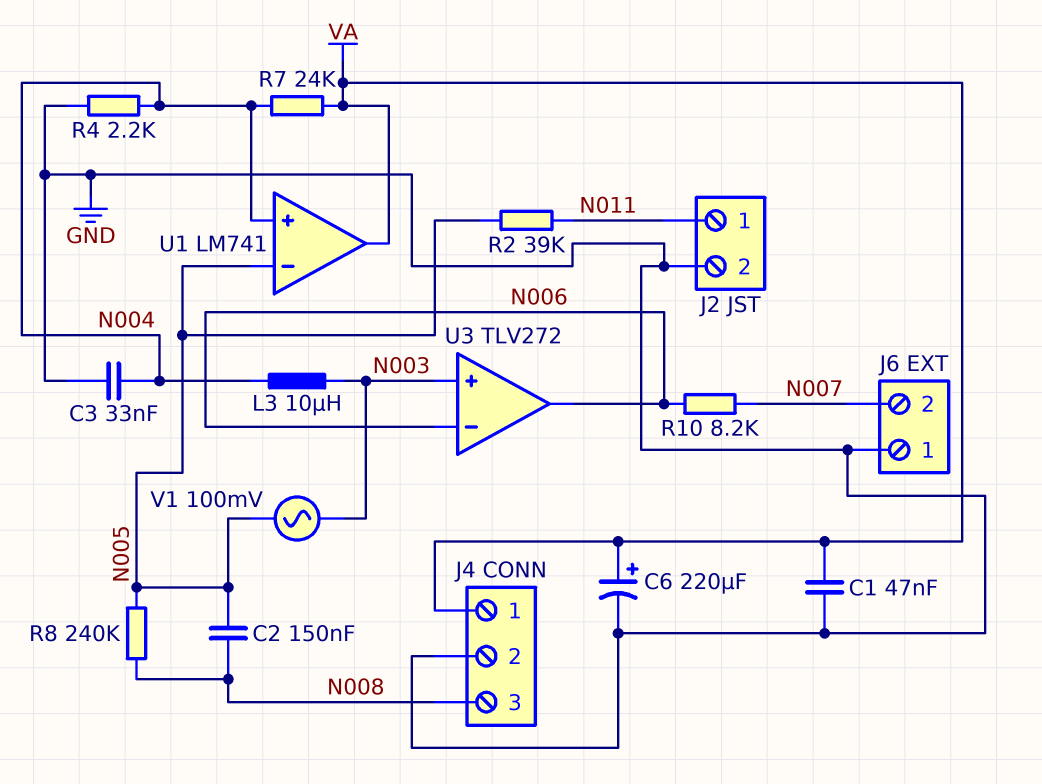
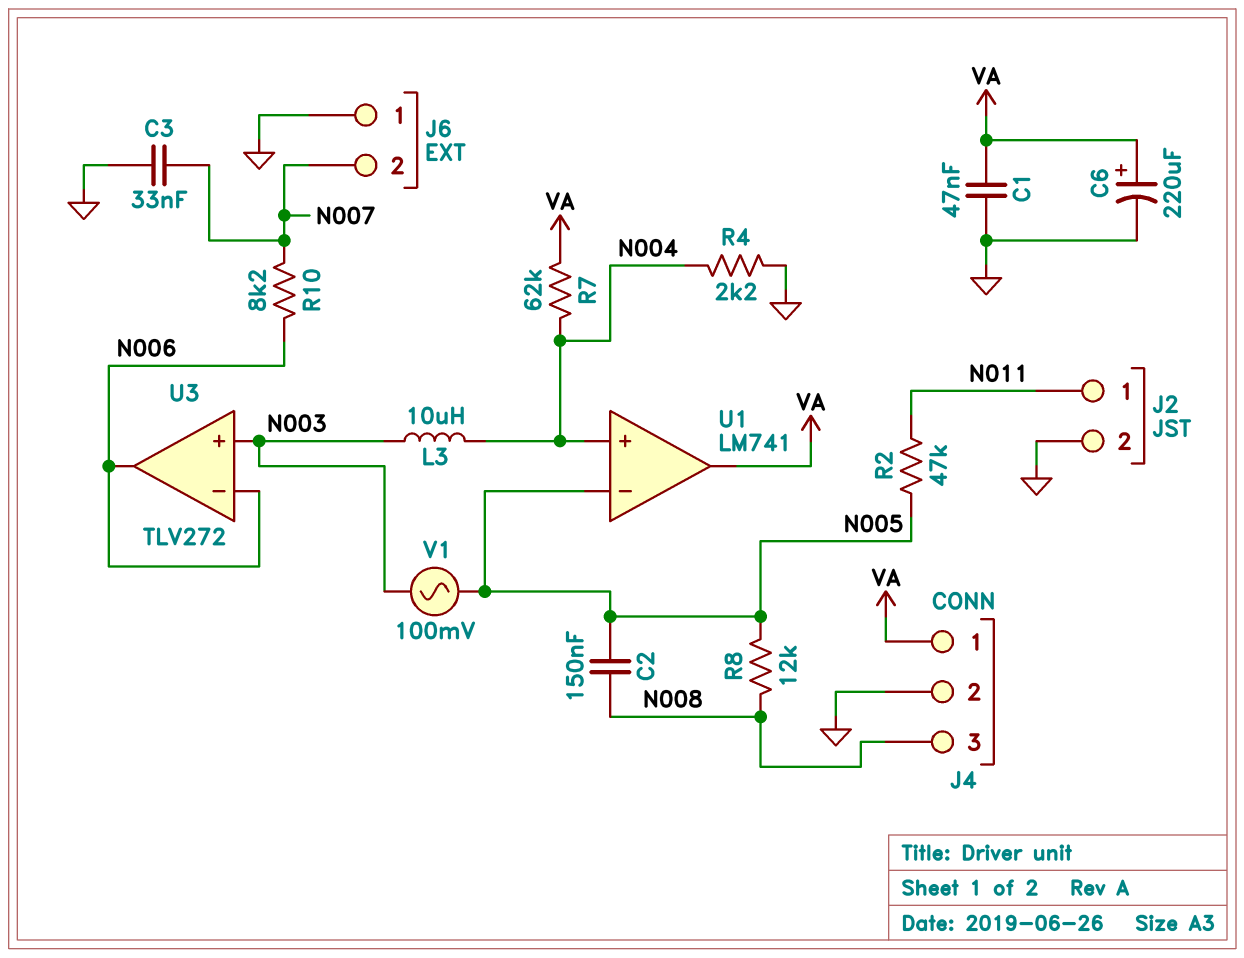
C3: 33nF (GND, N004) -> 33nF (GND, N007)
R2: 39k (N005, N011) -> 47k (N005, N011)
R7: 24k (N004, VA) -> 62k (N004, VA)
R8: 240k (N005, N008) -> 12k (N005, N008)

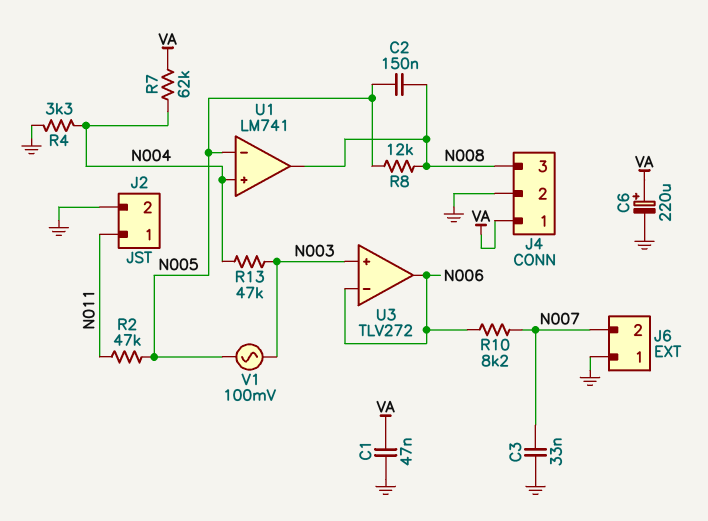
L3: 10uH (N003, N004) -> none
R4: 2.2k (GND, N004) -> 3.3k (GND, N004)
R13: none -> 47k (N003, N004)
U1 pin out: VA -> N008

